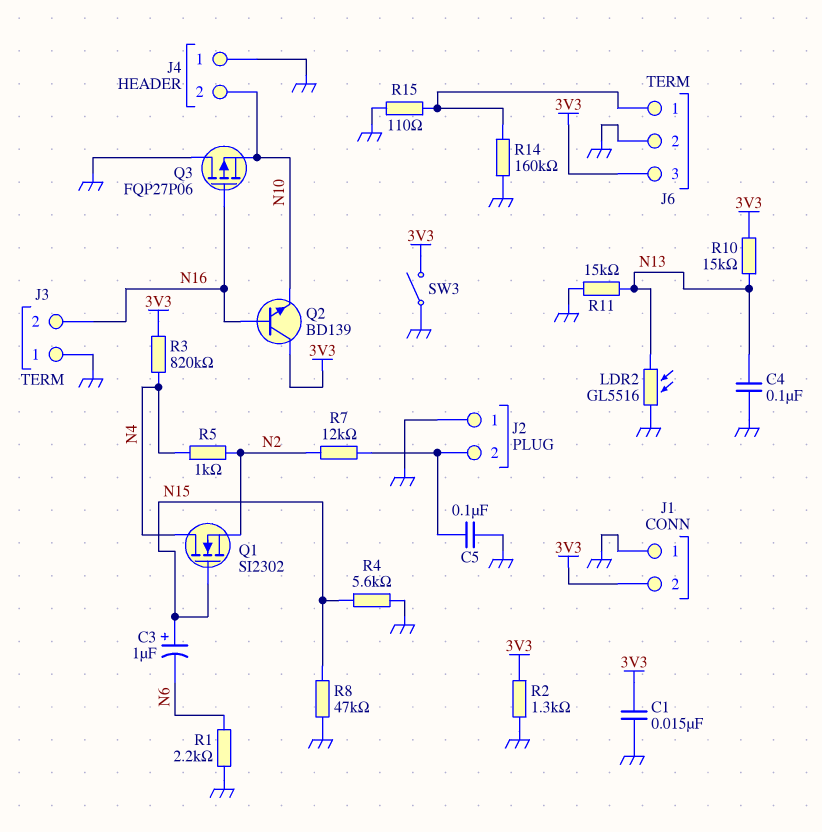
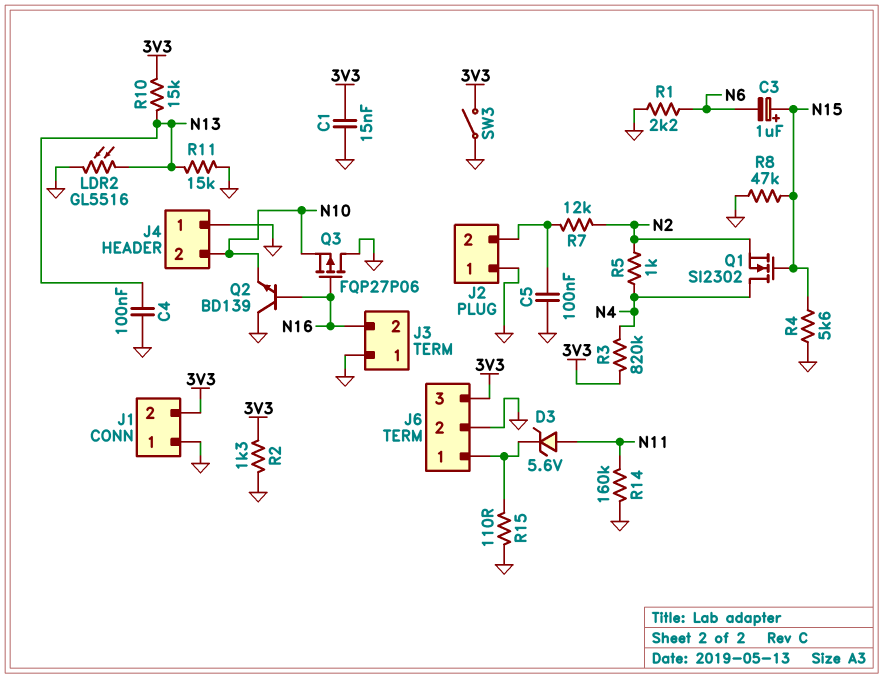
D3: none -> zener 5.6V (A N11, K J6/1)
Q2: NPN BD139 (B N16, C 3V3, E N10) -> NPN BD139 (B N16, C GND, E N10)
R14: 160k (GND, J6/1) -> 160k (GND, N11)

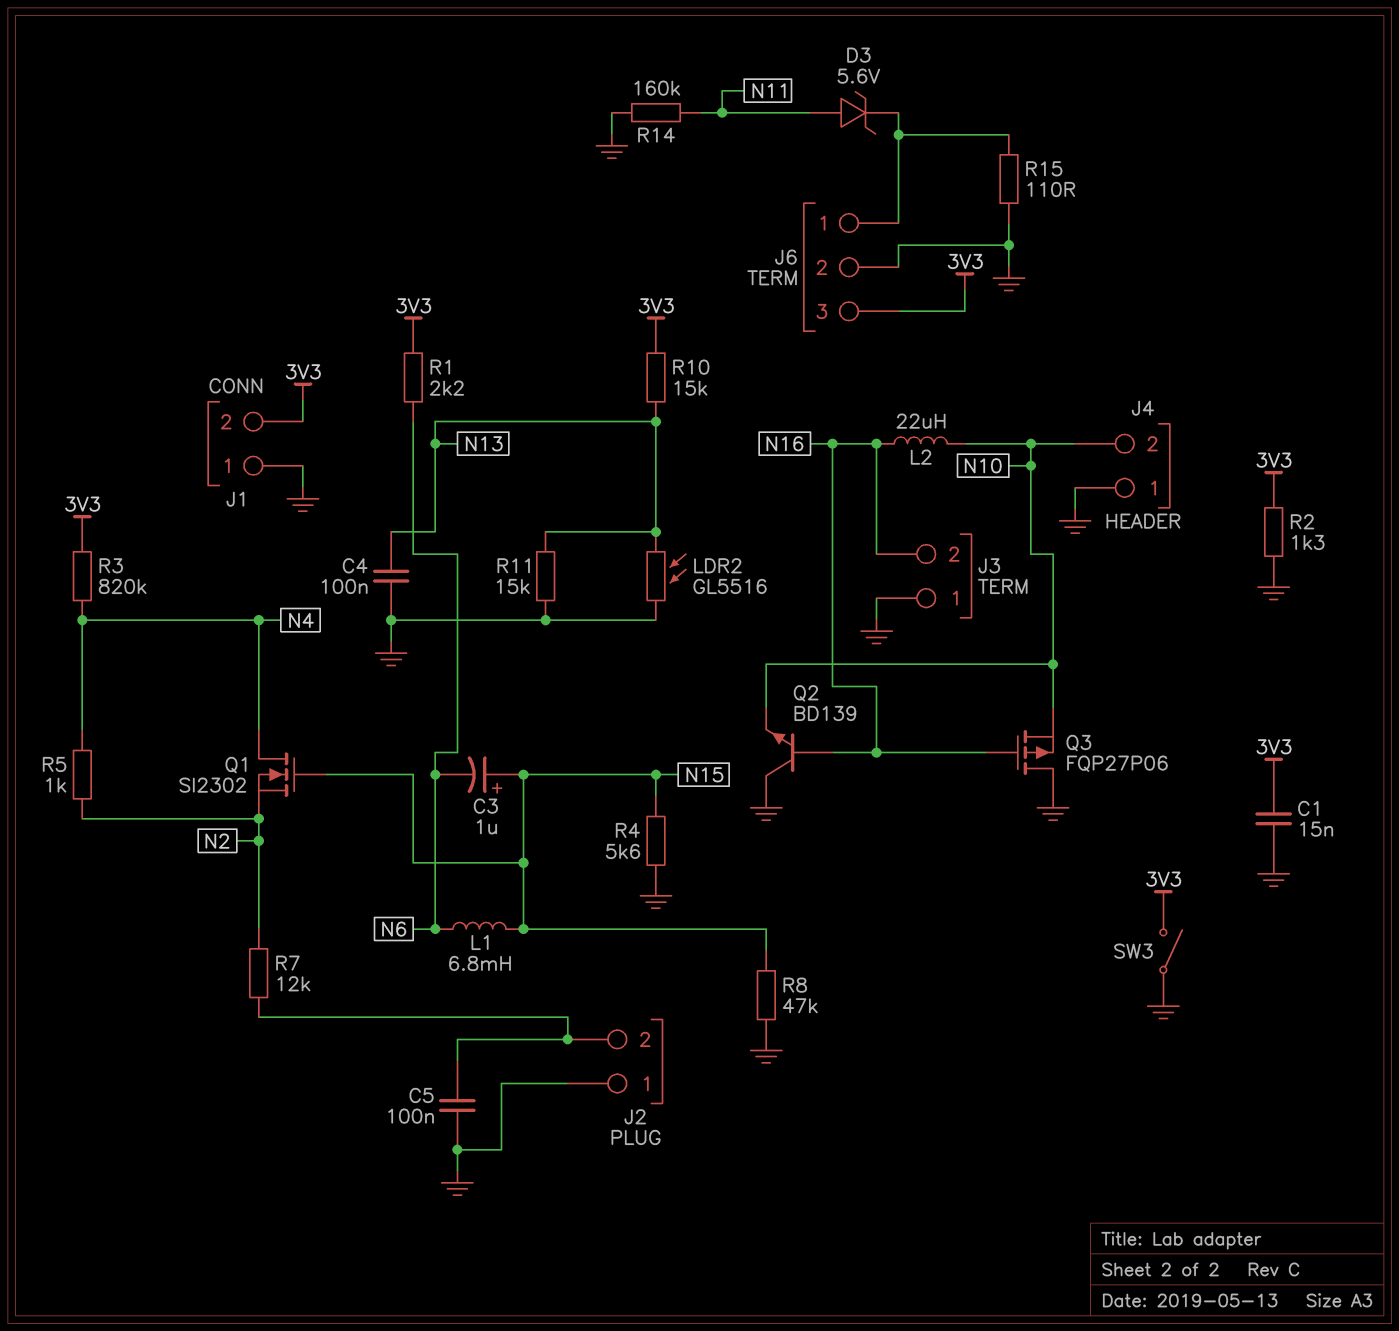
L1: none -> 6.8mH (N6, N15)
L2: none -> 22uH (N10, N16)
R1: 2.2k (GND, N6) -> 2.2k (3V3, N6)

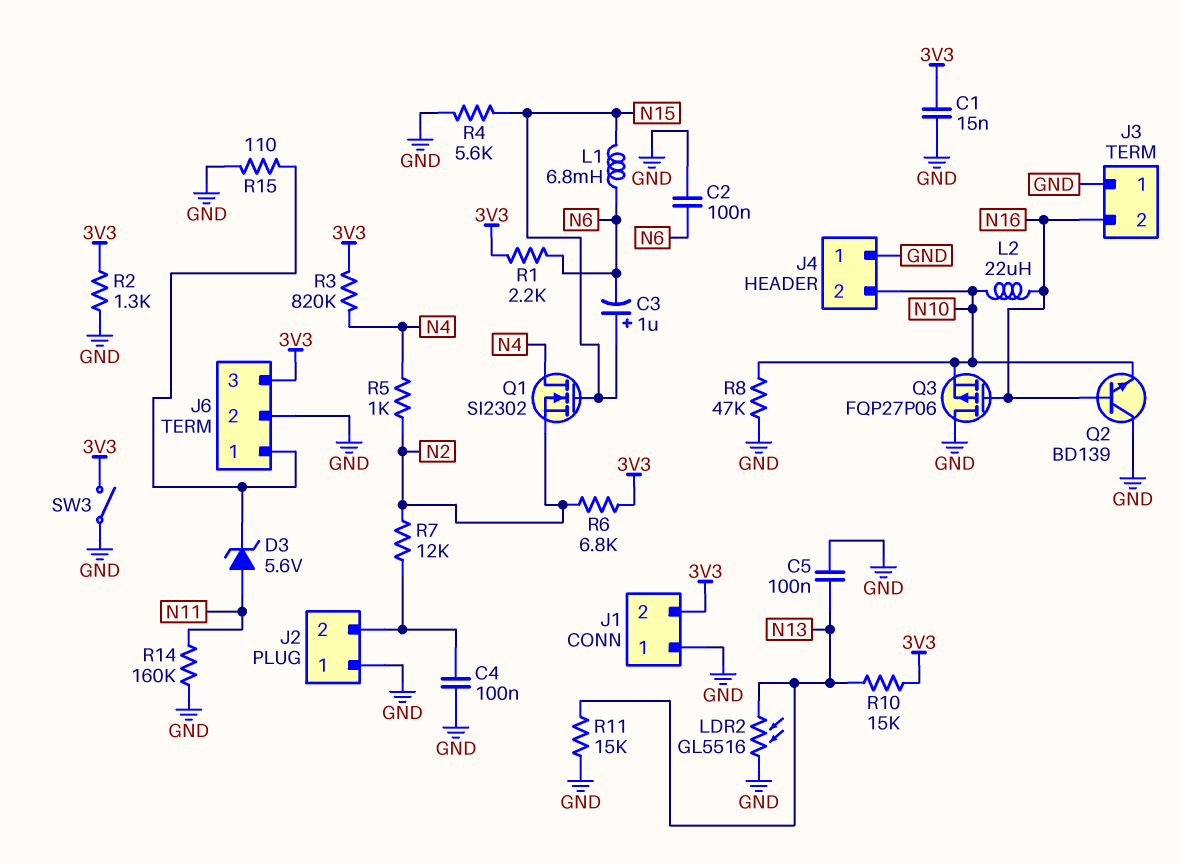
C2: none -> 100nF (GND, N6)
C4: 100nF (GND, N13) -> 100nF (GND, J2/2)
C5: 100nF (GND, J2/2) -> 100nF (GND, N13)
R6: none -> 6.8k (3V3, N2)
R8: 47k (GND, N15) -> 47k (GND, N10)

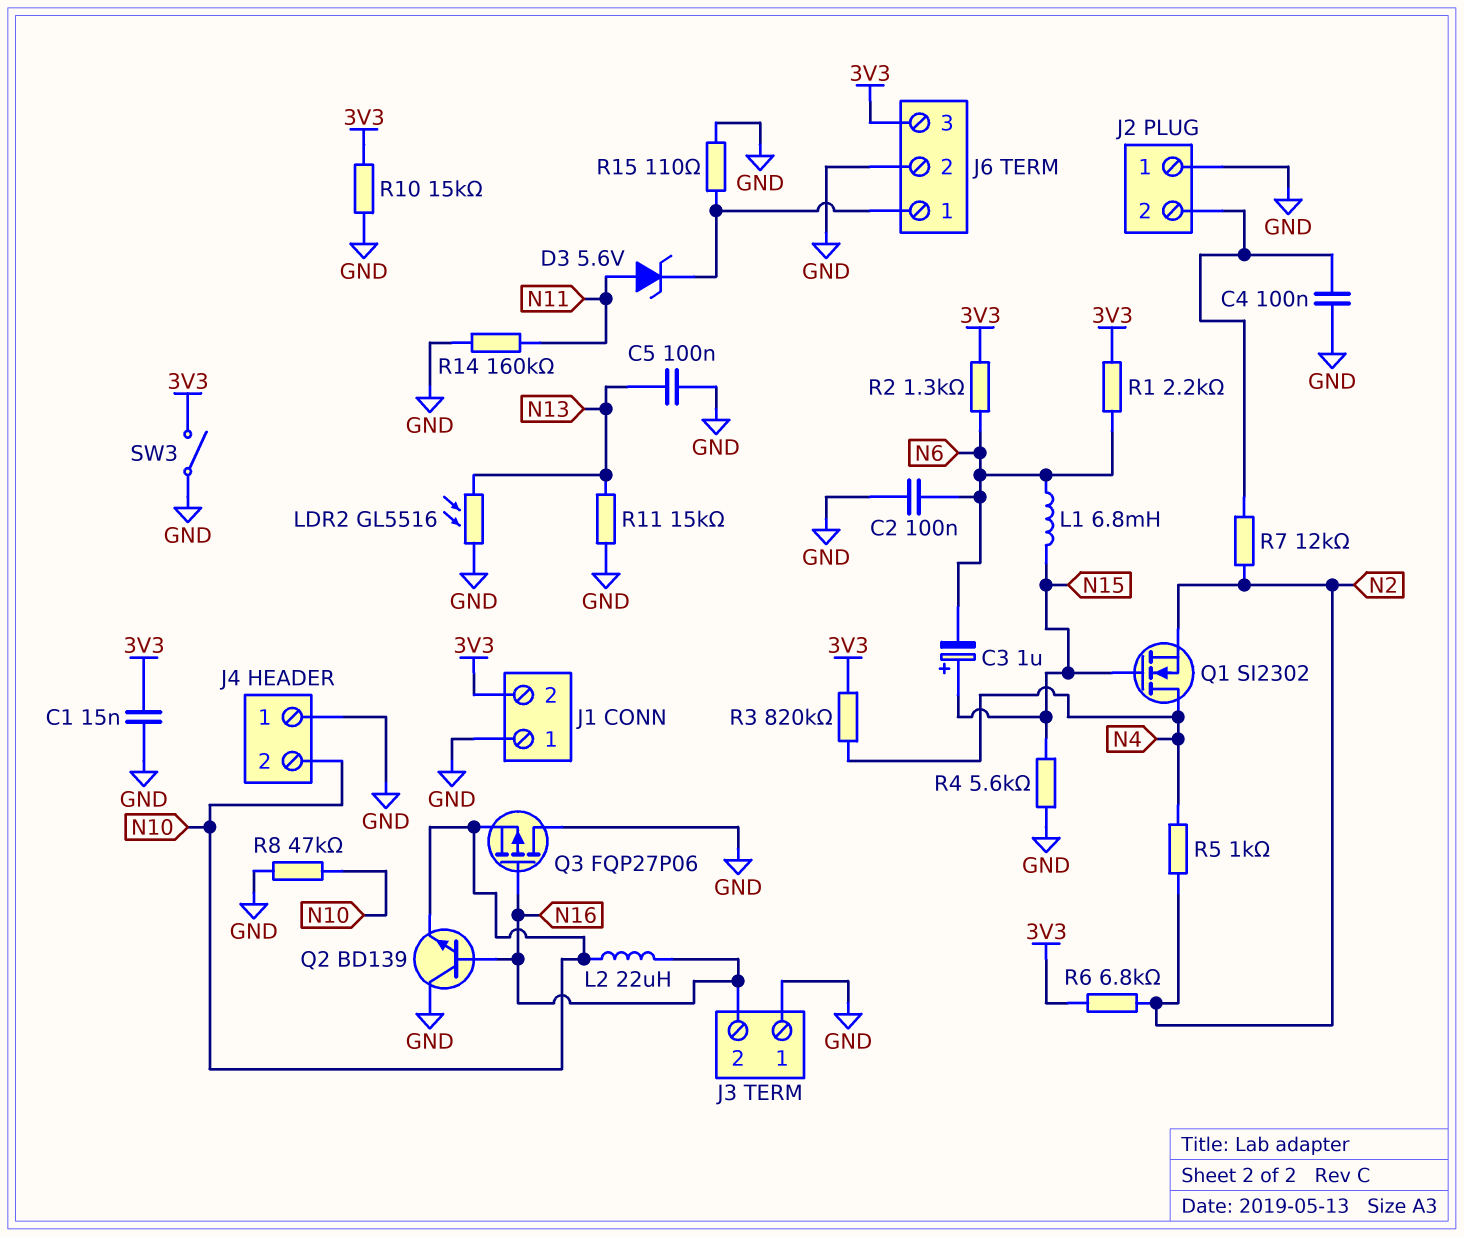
R2: 1.3k (3V3, GND) -> 1.3k (3V3, N6)
R10: 15k (3V3, N13) -> 15k (3V3, GND)

